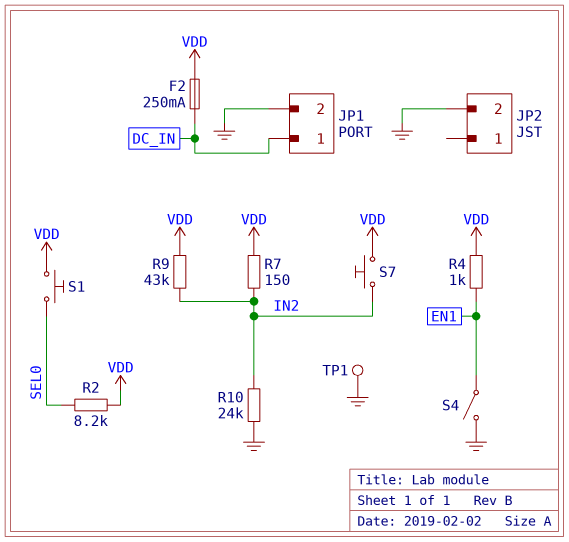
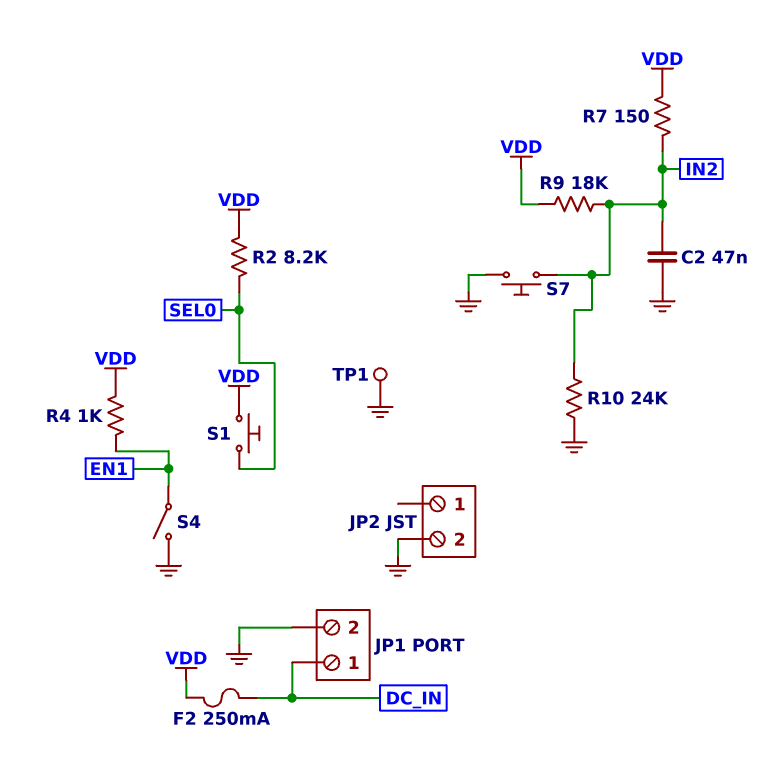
C2: none -> 47nF (GND, IN2)
R9: 43k (IN2, VDD) -> 18k (IN2, VDD)
S7: button (IN2, VDD) -> button (GND, IN2)

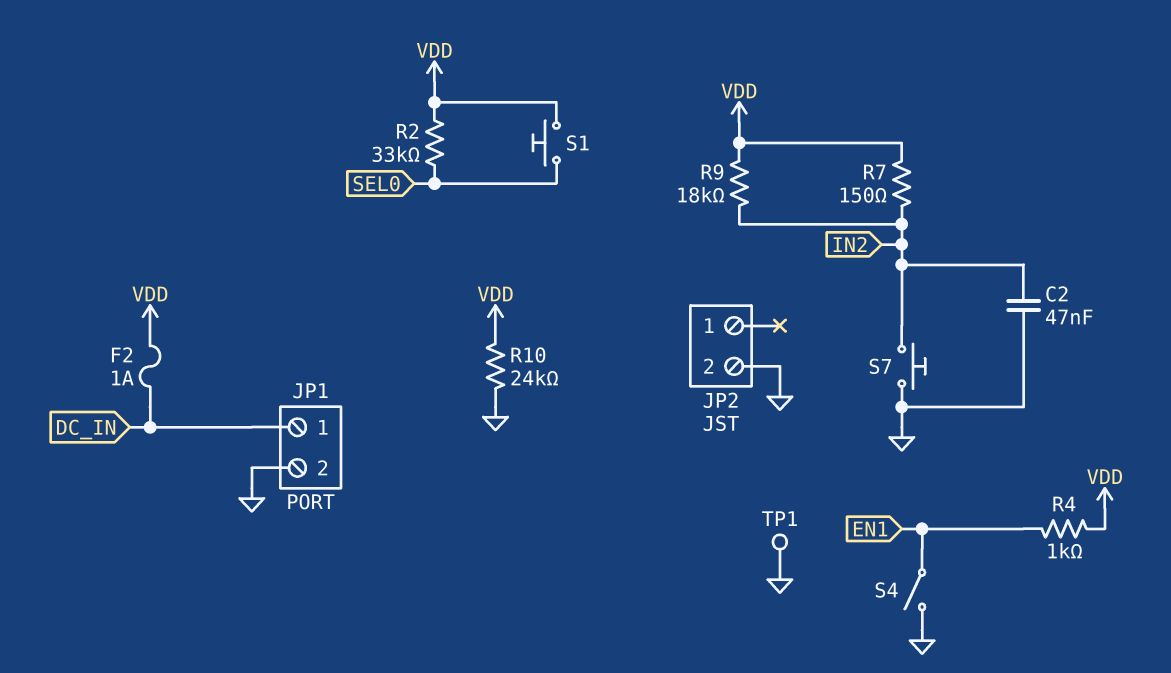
F2: 250mA (DC_IN, VDD) -> 1A (DC_IN, VDD)
R2: 8.2k (SEL0, VDD) -> 33k (SEL0, VDD)
R10: 24k (GND, IN2) -> 24k (GND, VDD)

